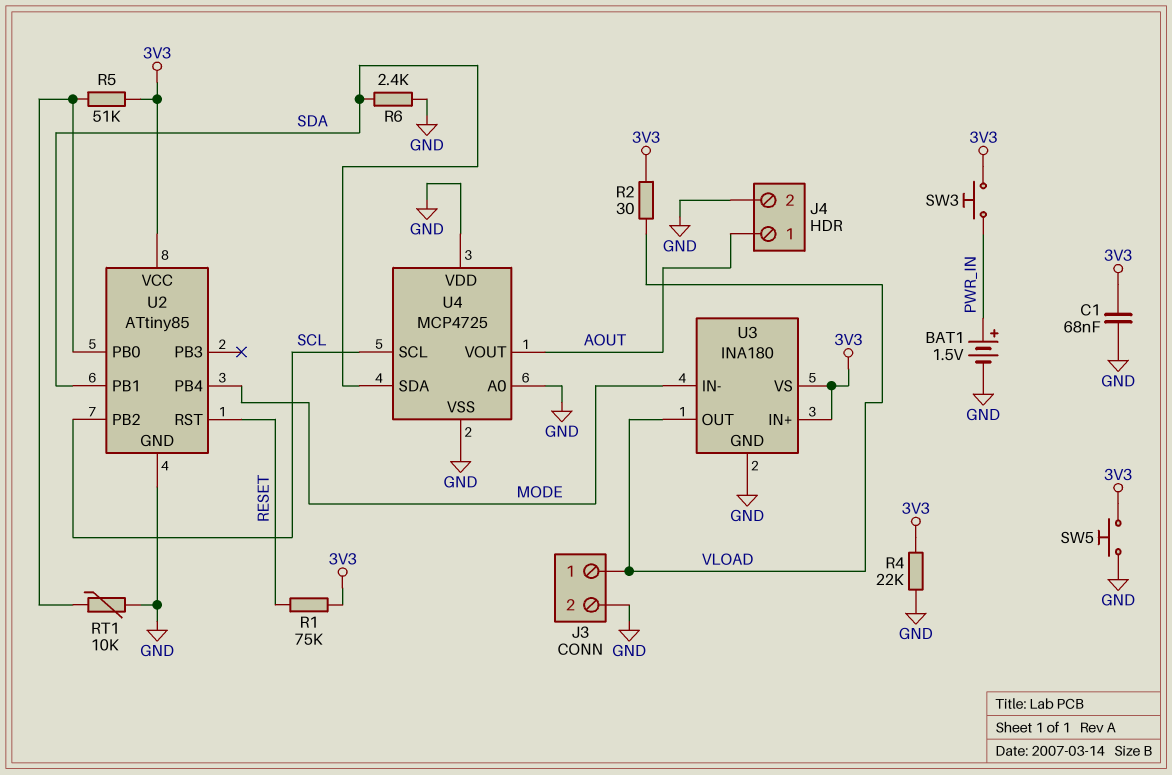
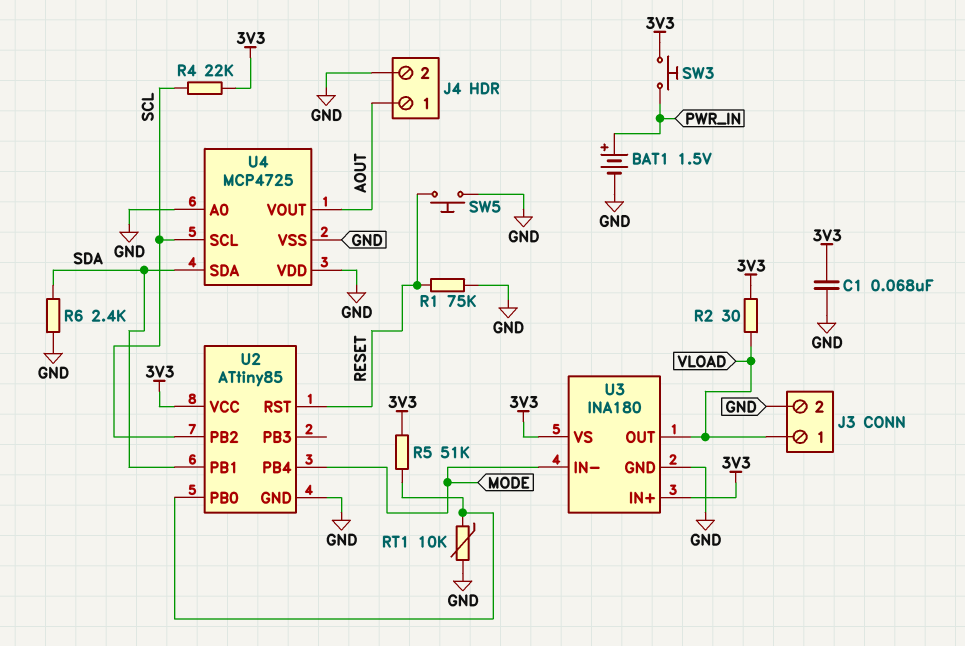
R1: 75k (3V3, RESET) -> 75k (GND, RESET)
R4: 22k (3V3, GND) -> 22k (3V3, SCL)
SW5: button (3V3, GND) -> button (GND, RESET)

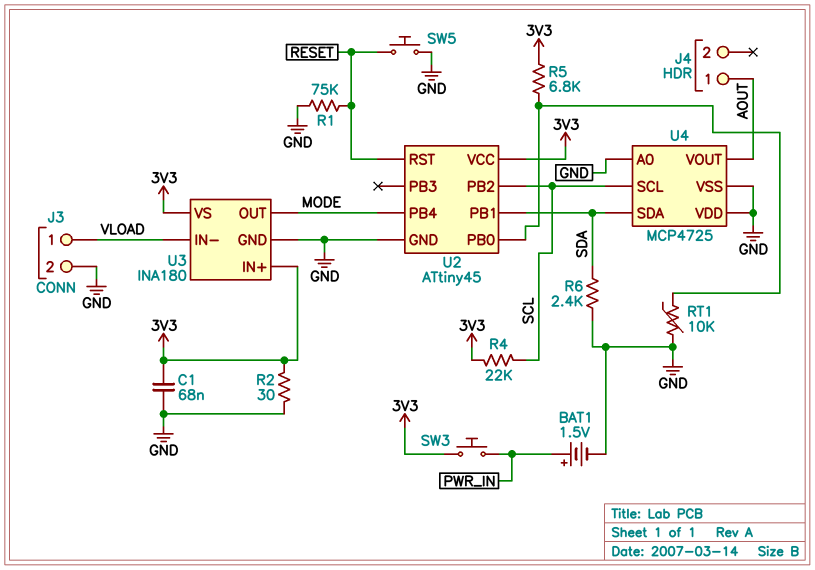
J4 pin 2: GND -> none
R2: 30 (3V3, VLOAD) -> 30 (3V3, GND)
R5: 51k (3V3, U2/PB0) -> 6.8k (3V3, U2/PB0)
U2: ATtiny85 -> ATtiny45
U3 pin IN-: MODE -> VLOAD
U3 pin OUT: VLOAD -> MODE

